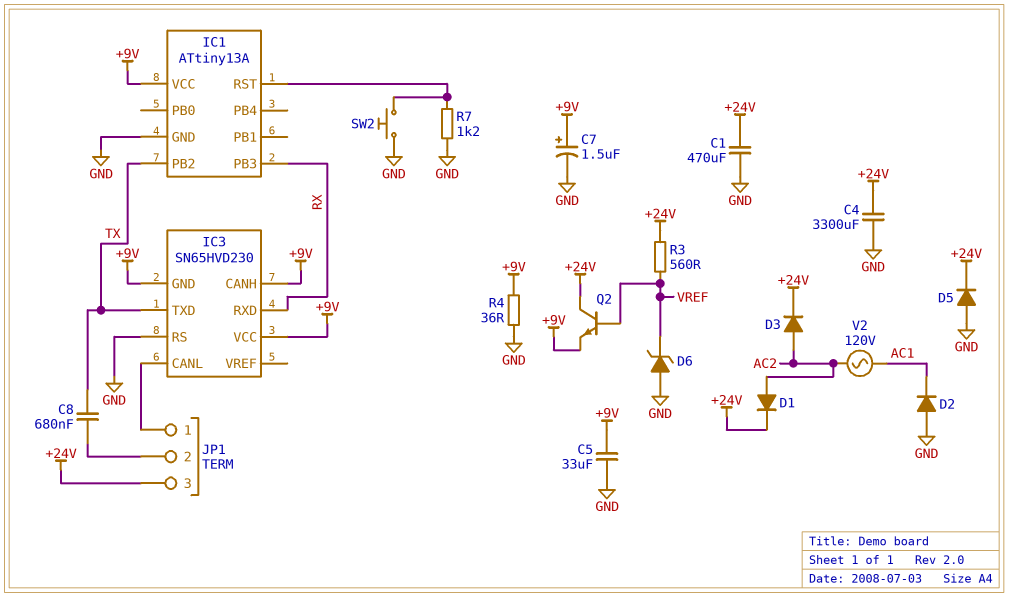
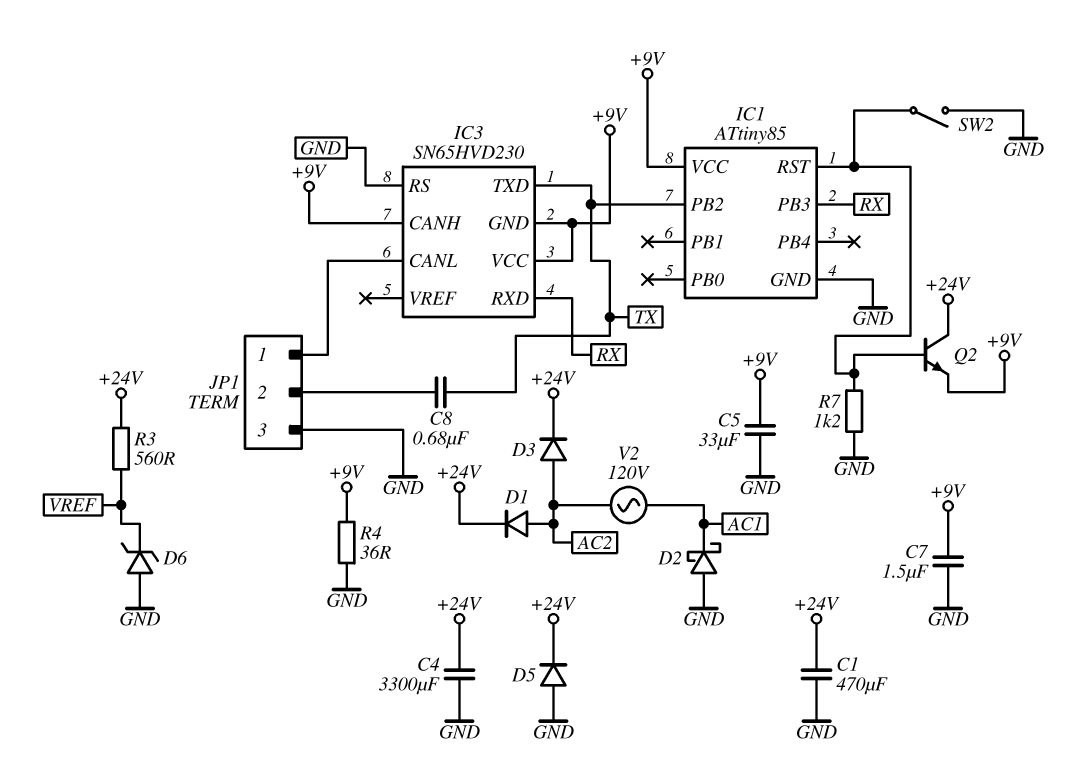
C7: 1.5uF (plus +9V, minus GND) -> 1.5uF (+9V, GND)
D2: diode (A GND, K AC1) -> schottky (A GND, K AC1)
IC1: ATtiny13A -> ATtiny85
JP1 pin 3: +24V -> GND
Q2: NPN (B VREF, C +24V, E +9V) -> NPN (B IC1/RST, C +24V, E +9V)
SW2: button (GND, IC1/RST) -> switch (GND, IC1/RST)

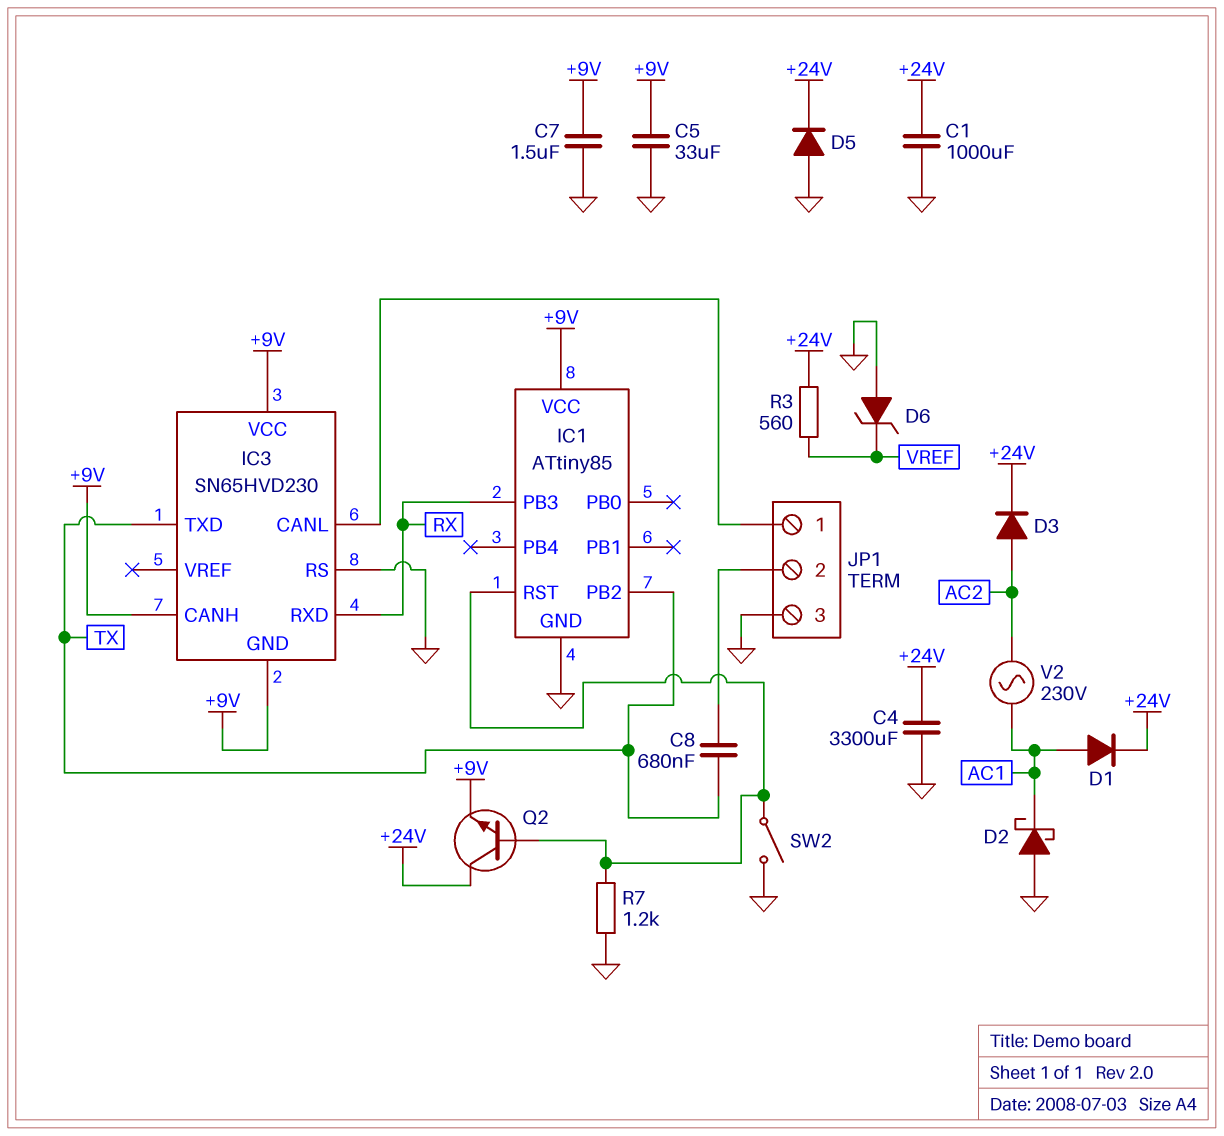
C1: 470uF (+24V, GND) -> 1000uF (+24V, GND)
D1: diode (A AC2, K +24V) -> diode (A AC1, K +24V)
R4: 36 (+9V, GND) -> none
V2: AC 120V (AC1, AC2) -> AC 230V (AC1, AC2)

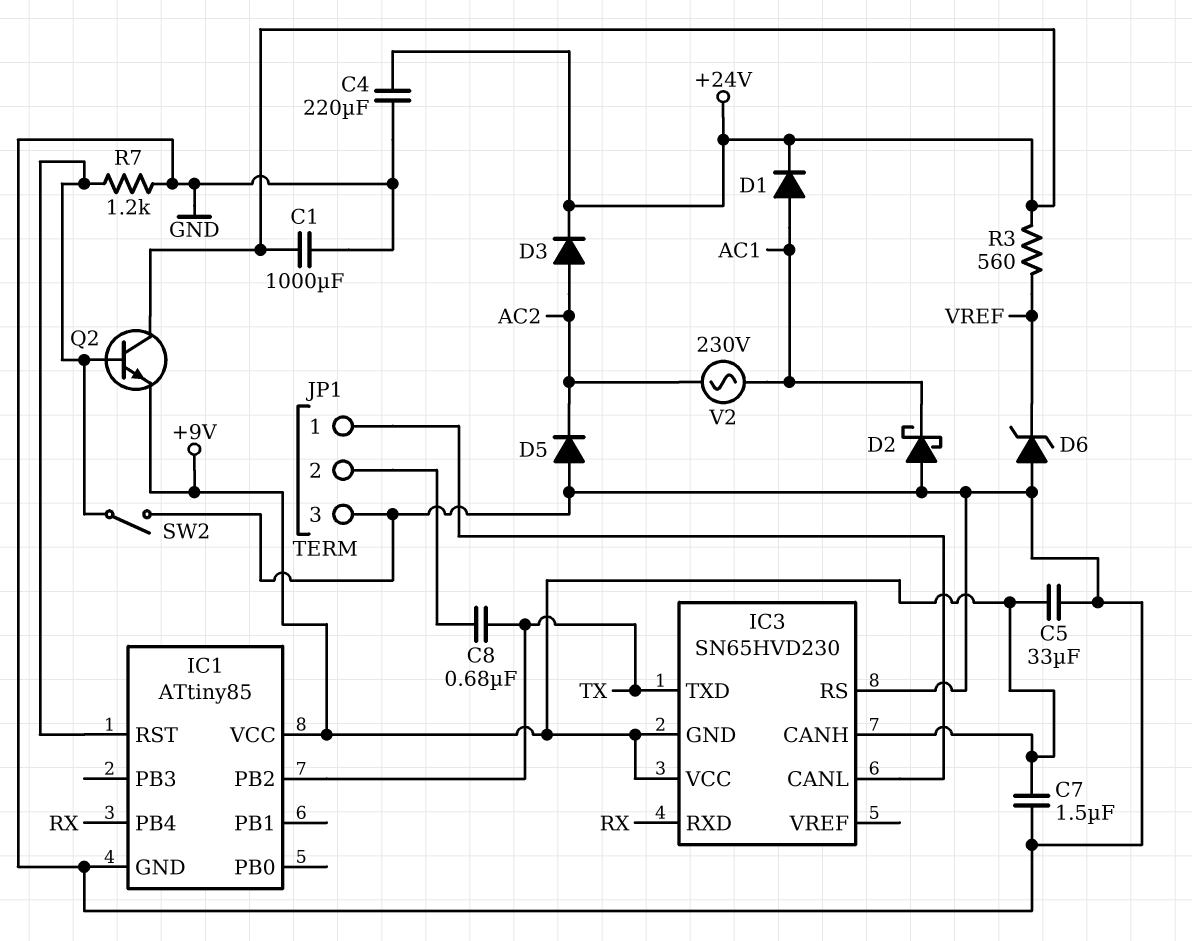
C4: 3300uF (+24V, GND) -> 220uF (+24V, GND)
D5: diode (A GND, K +24V) -> diode (A GND, K AC2)
IC1 pin PB3: RX -> none
IC1 pin PB4: none -> RX

